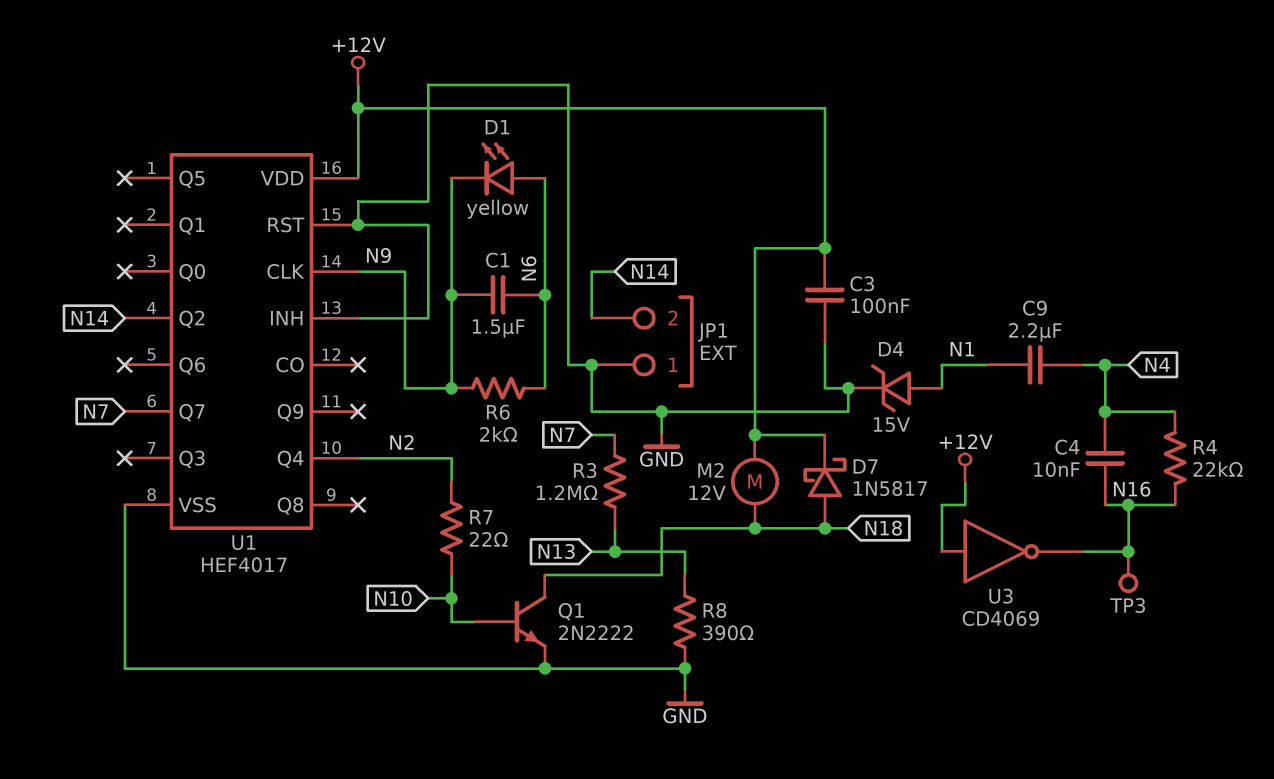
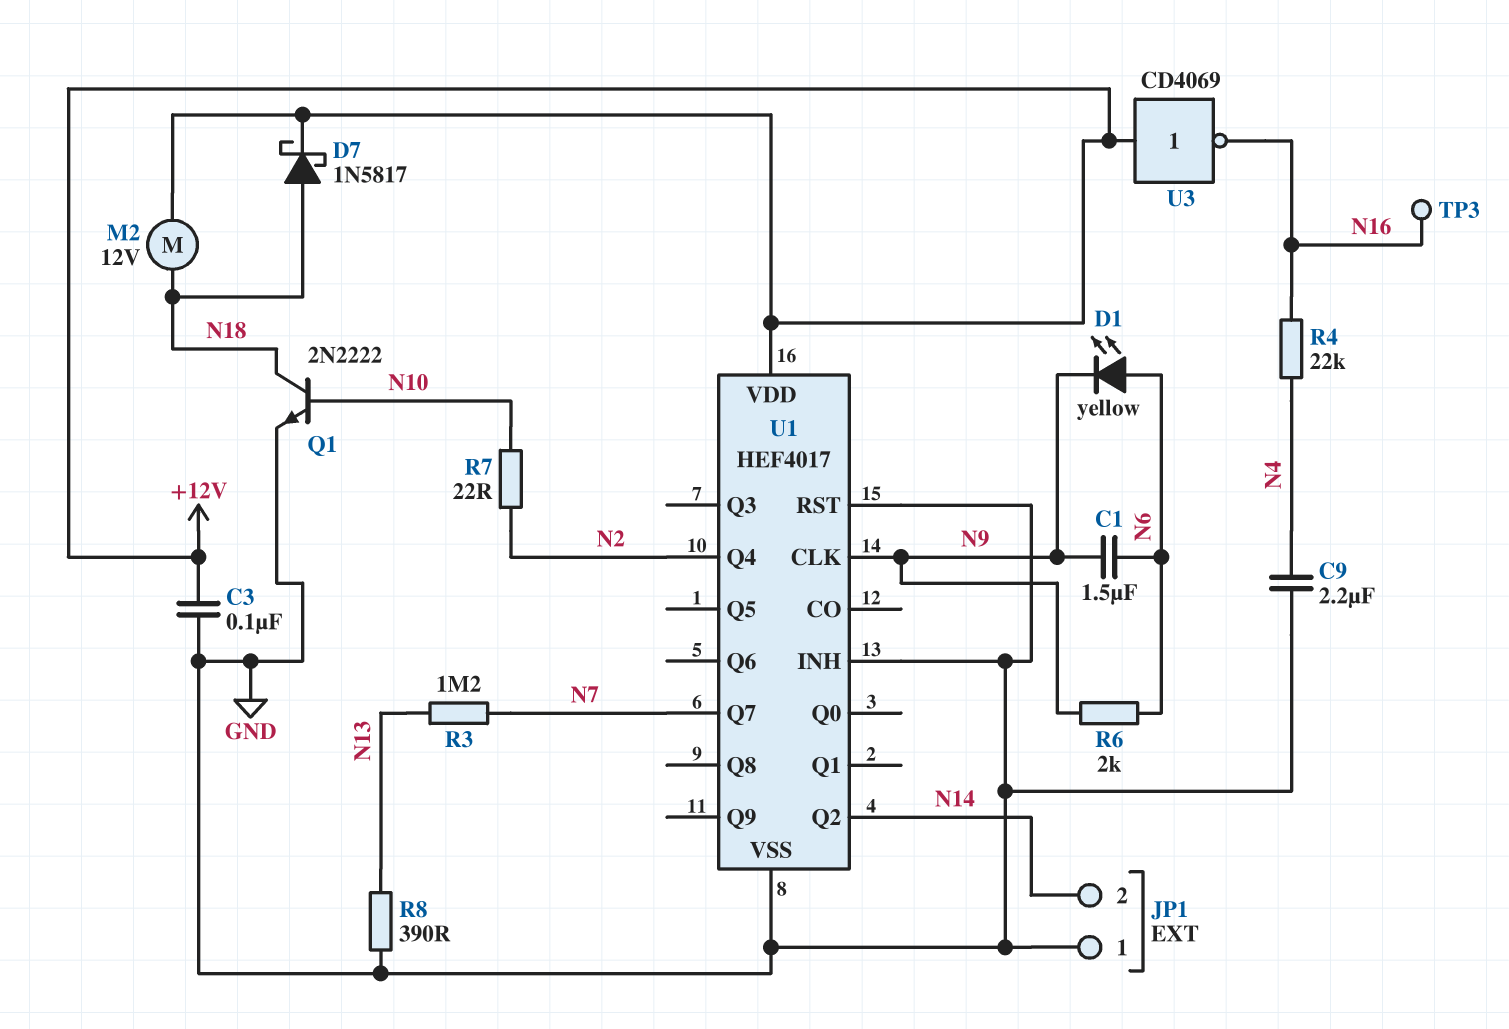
C4: 10nF (N4, N16) -> none
C9: 2.2uF (N1, N4) -> 2.2uF (GND, N4)
D4: zener 15V (A N1, K GND) -> none

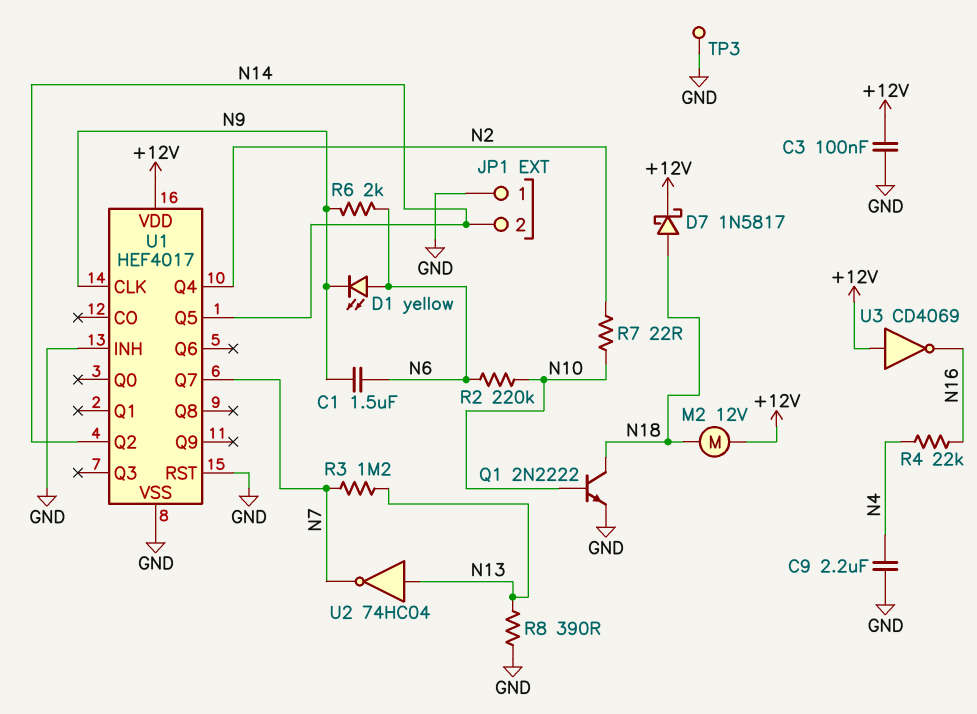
R2: none -> 220k (N6, N10)
TP3: test point (N16) -> test point (GND)
U1 pin Q5: none -> N14
U2: none -> NOT 74HC04 (in N13, out N7)

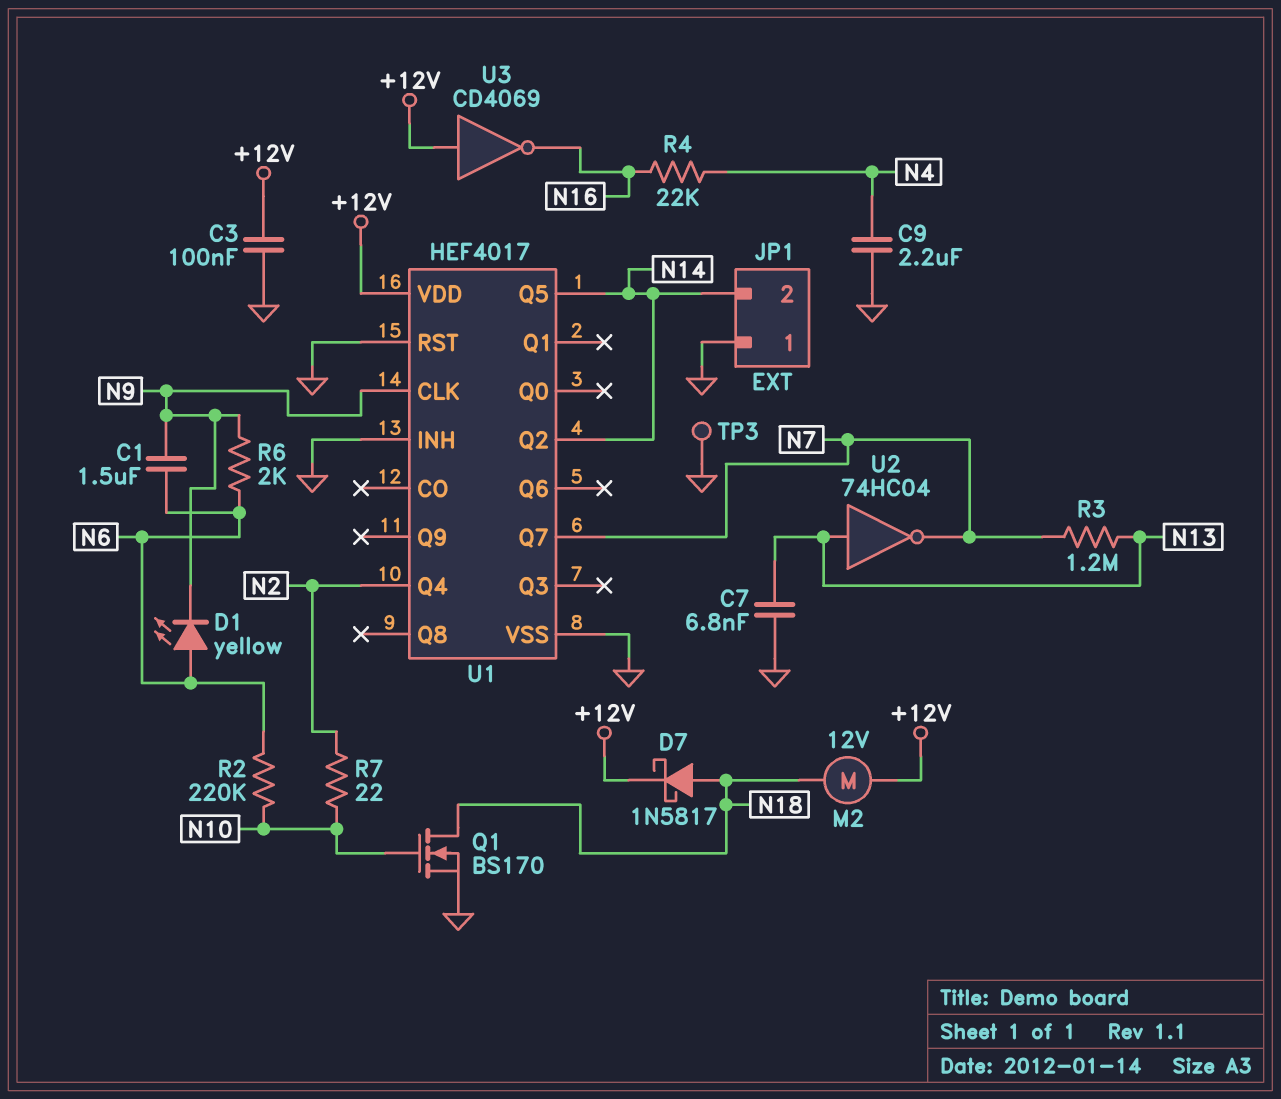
C7: none -> 6.8nF (GND, N13)
Q1: NPN 2N2222 (B N10, C N18, E GND) -> NMOS BS170 (G N10, D N18, S GND)
R8: 390 (GND, N13) -> none

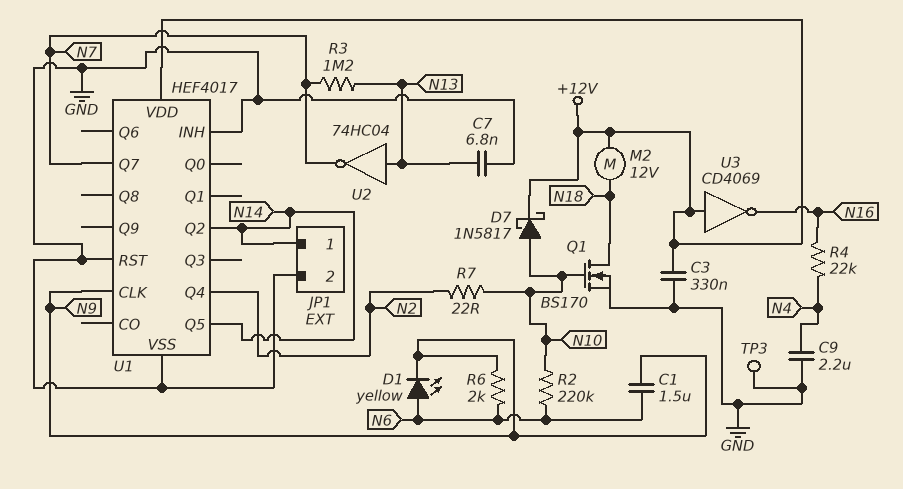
C3: 100nF (+12V, GND) -> 330nF (+12V, GND)
D7: schottky 1N5817 (A N18, K +12V) -> schottky 1N5817 (A N10, K +12V)
JP1 pin 1: GND -> N14
JP1 pin 2: N14 -> GND

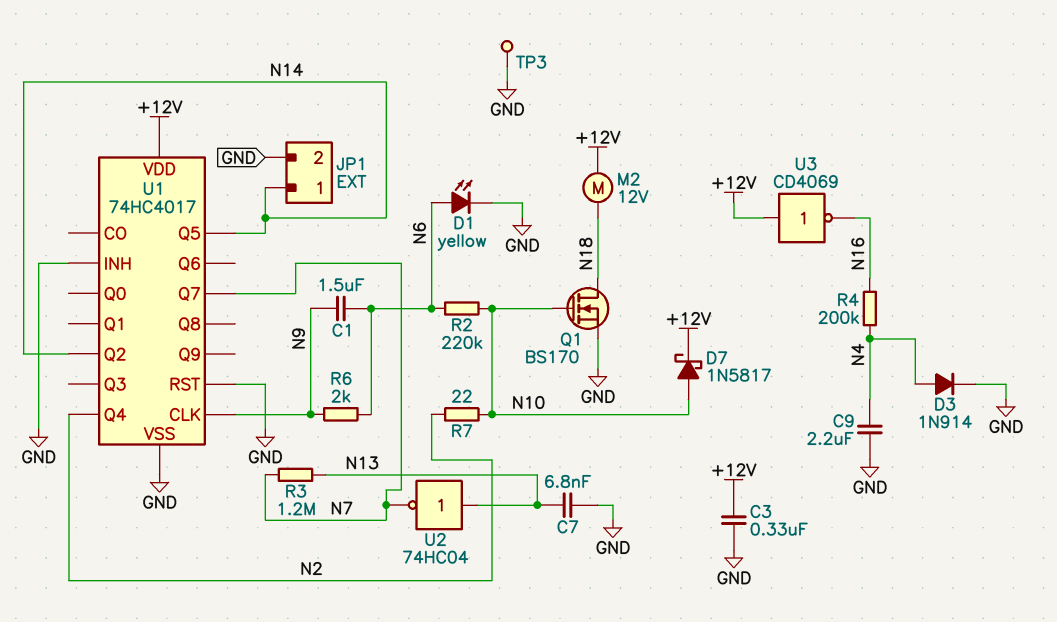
D1: LED yellow (A N6, K N9) -> LED yellow (A N6, K GND)
D3: none -> diode 1N914 (A N4, K GND)
R4: 22k (N4, N16) -> 200k (N4, N16)
U1: HEF4017 -> 74HC4017

